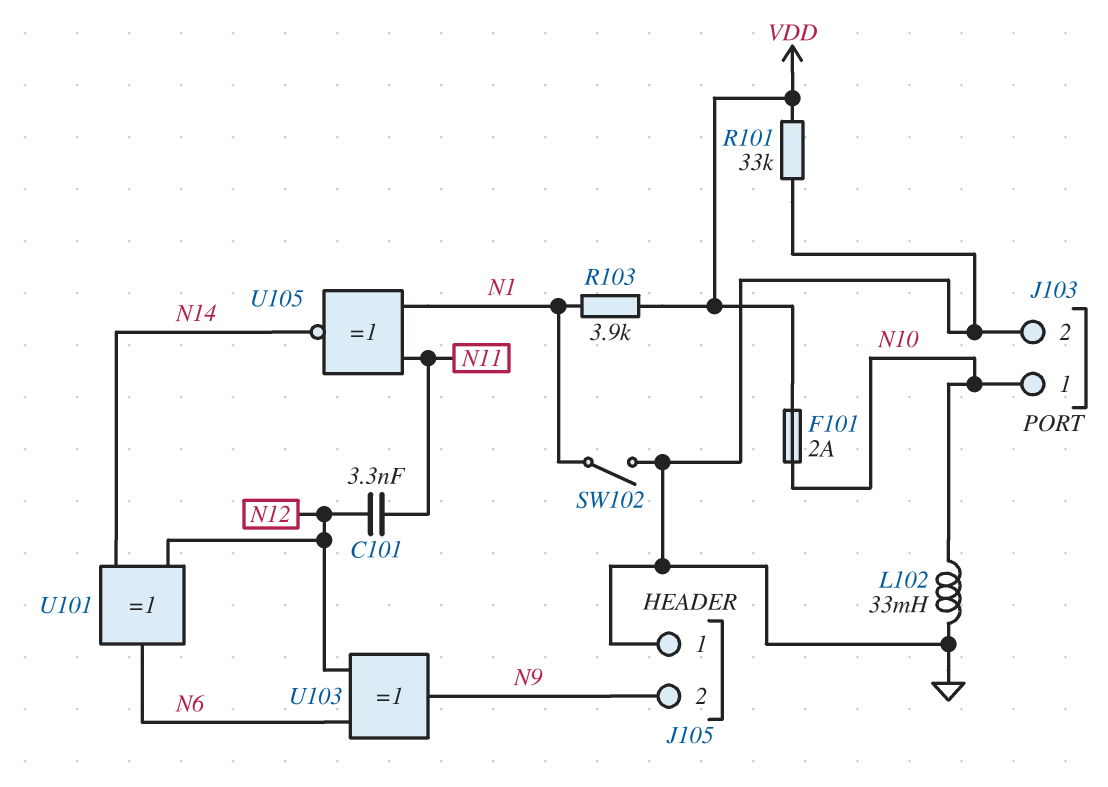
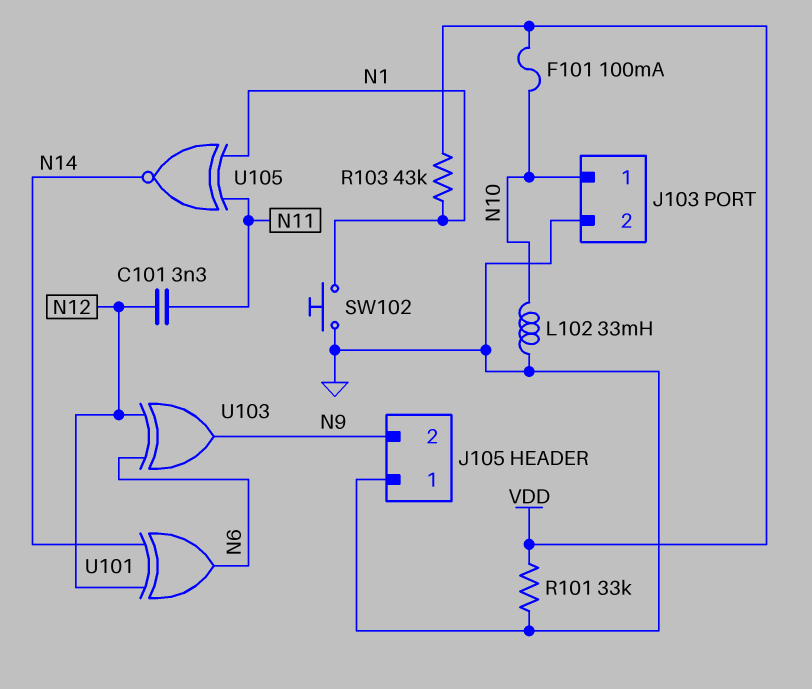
F101: 2A (N10, VDD) -> 100mA (N10, VDD)
R103: 3.9k (N1, VDD) -> 43k (N1, VDD)
SW102: switch (GND, N1) -> button (GND, N1)

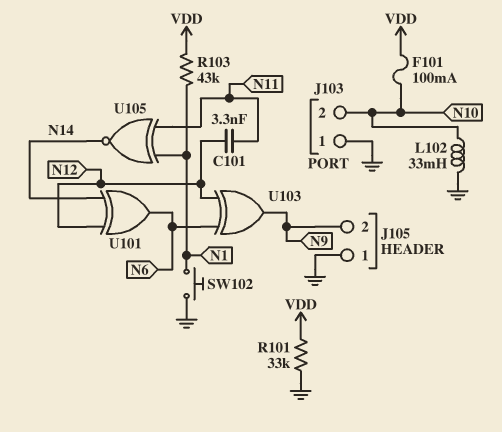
J103 pin 1: N10 -> GND
J103 pin 2: GND -> N10

